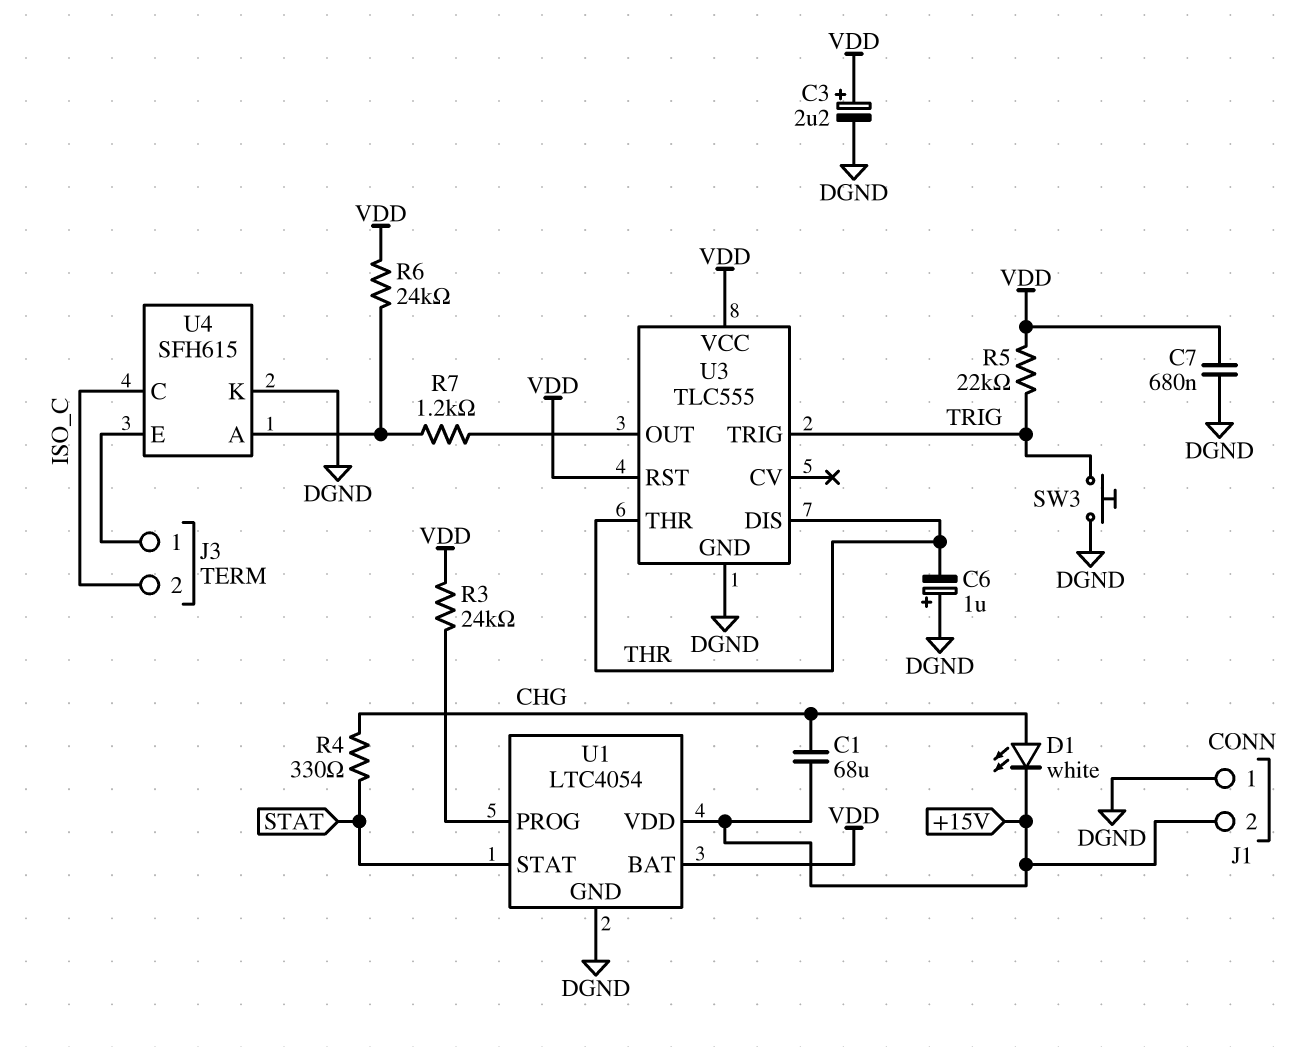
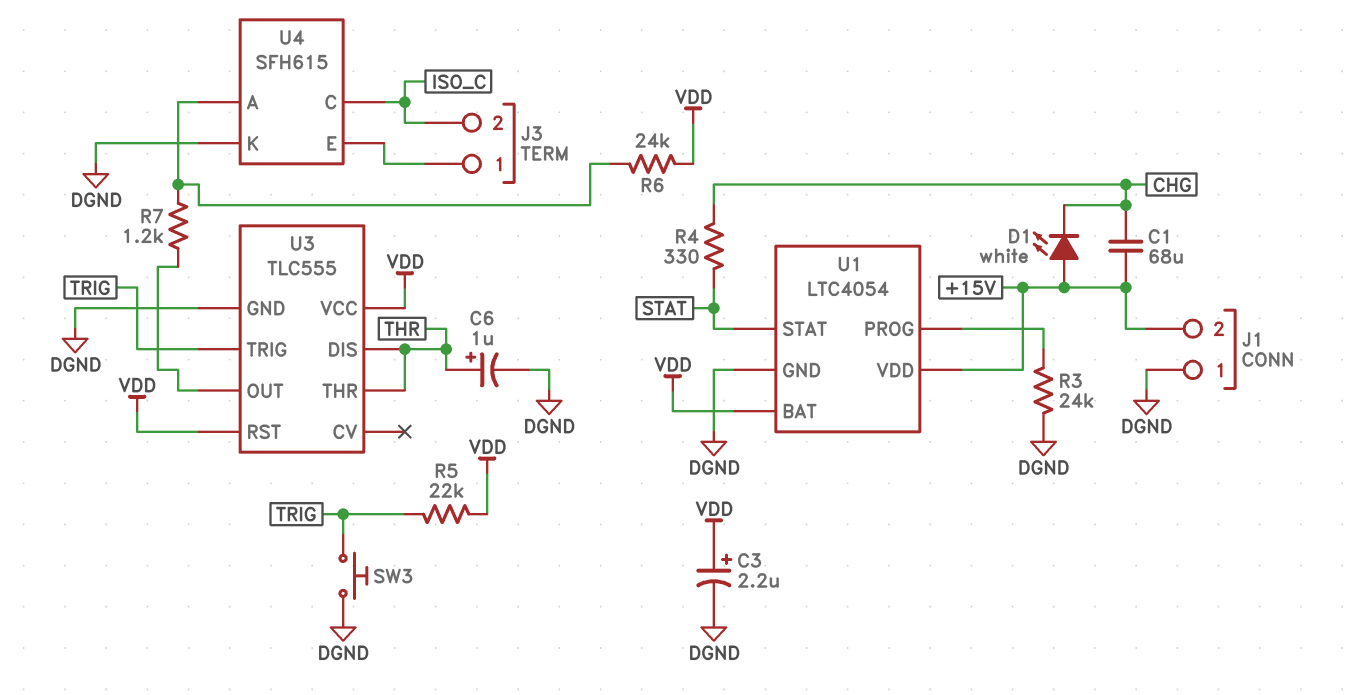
C6: 1uF (plus DGND, minus THR) -> 1uF (plus THR, minus DGND)
C7: 680nF (DGND, VDD) -> none
D1: LED white (A CHG, K +15V) -> LED white (A +15V, K CHG)
R3: 24k (U1/PROG, VDD) -> 24k (DGND, U1/PROG)

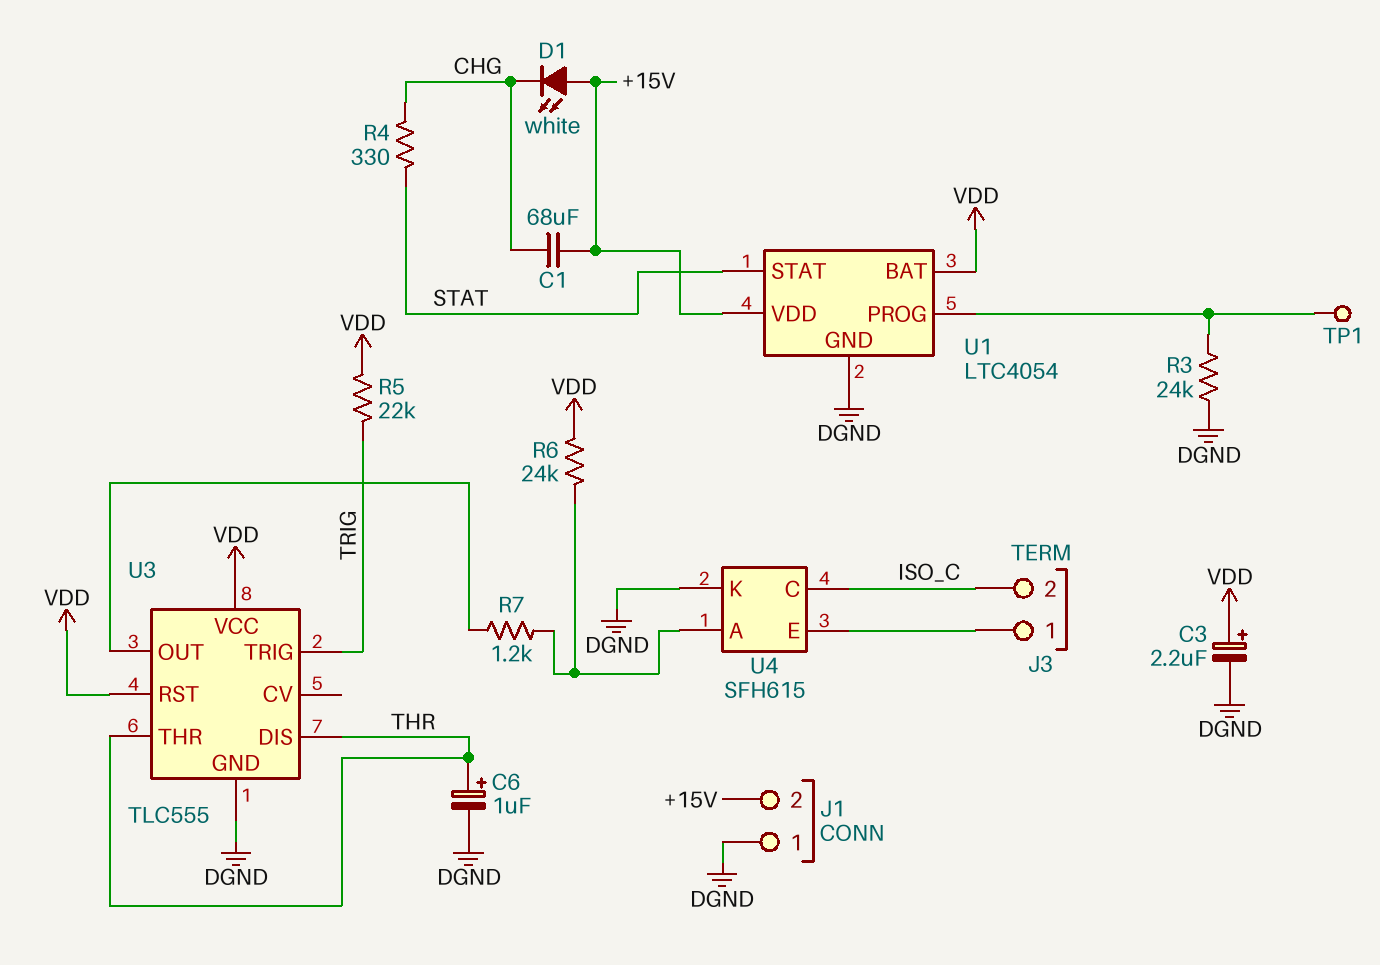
SW3: button (DGND, TRIG) -> none
TP1: none -> test point (U1/PROG)

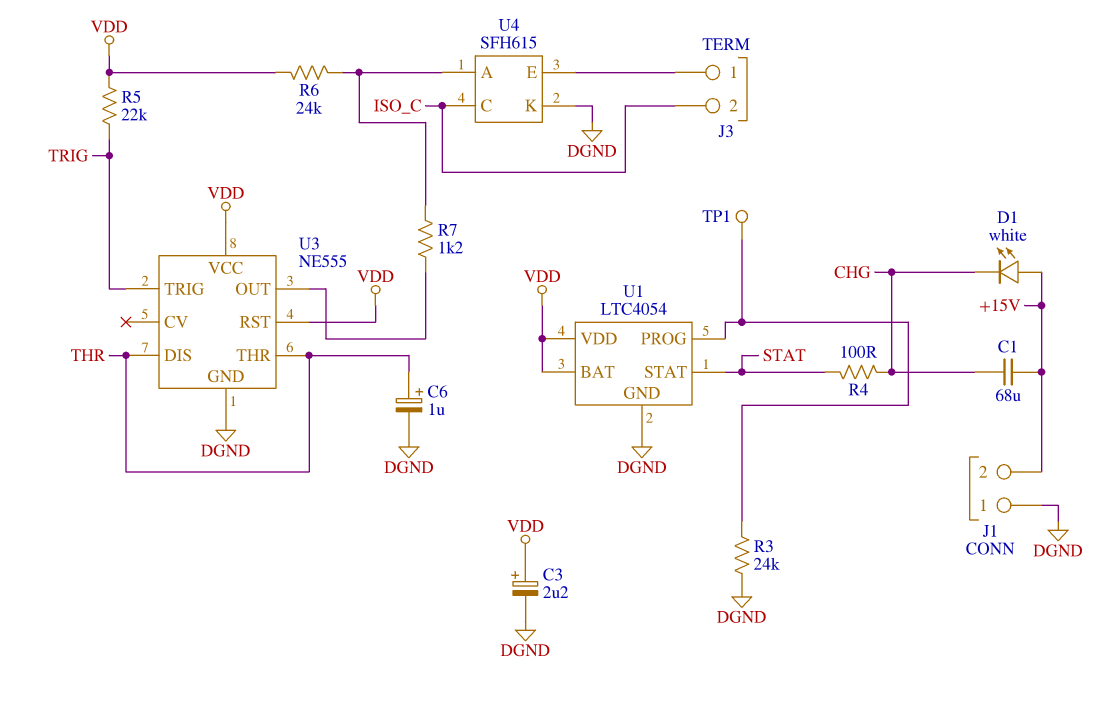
R4: 330 (CHG, STAT) -> 100 (CHG, STAT)
U1 pin VDD: +15V -> VDD
U3: TLC555 -> NE555

